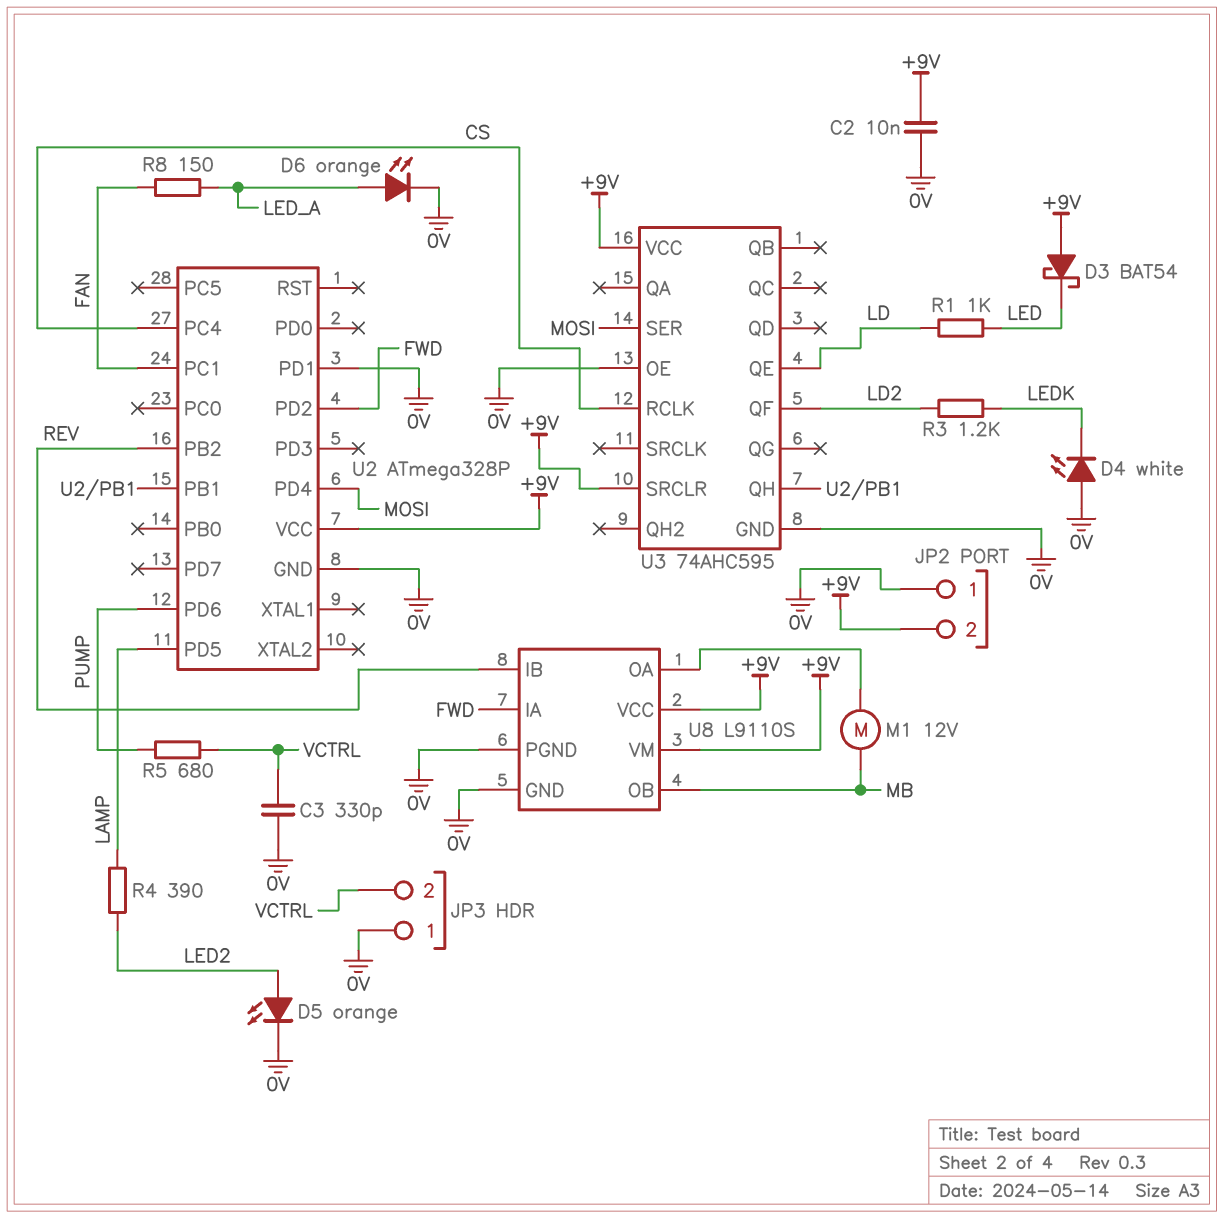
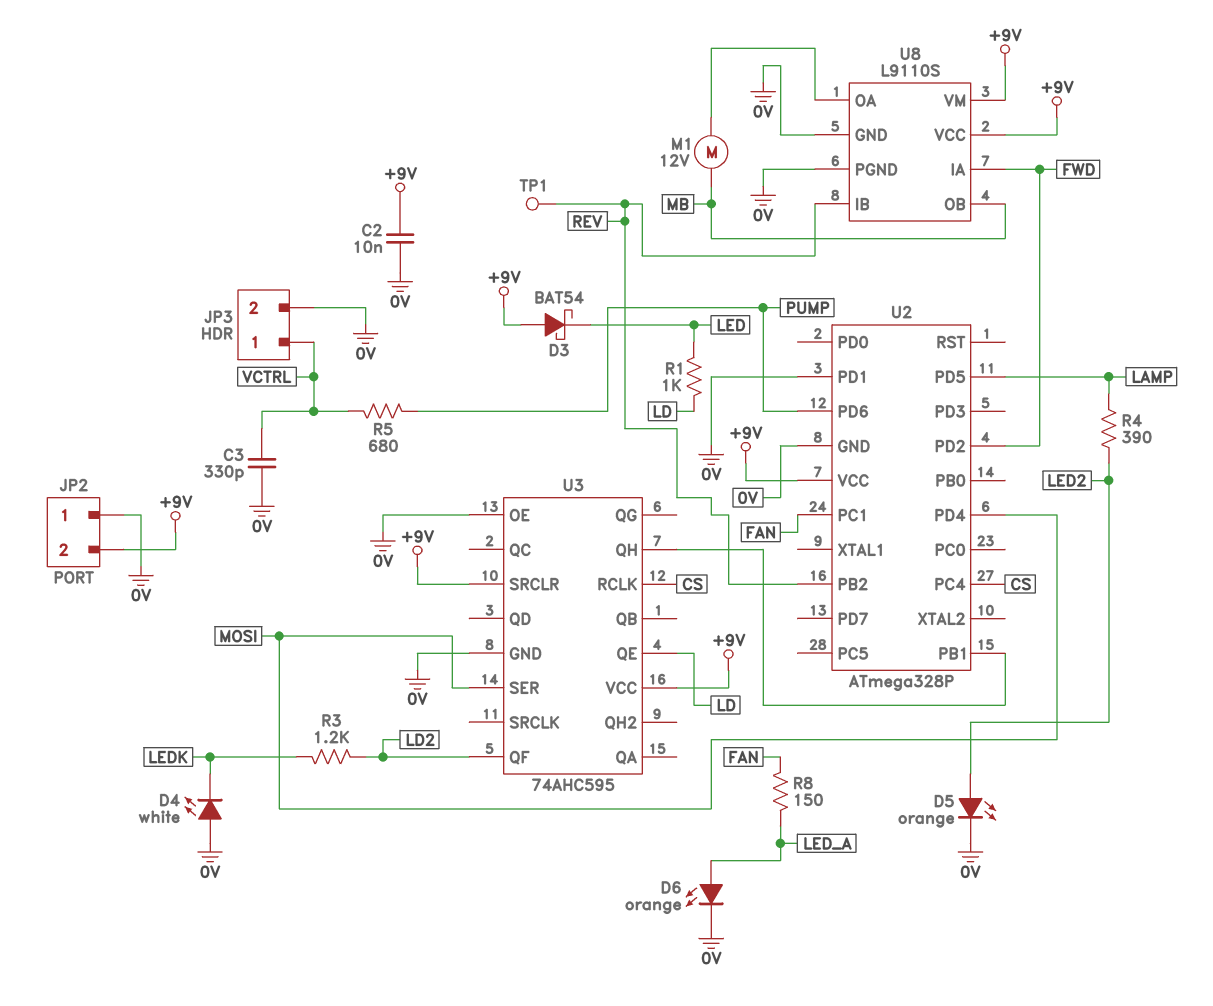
JP3 pin 1: 0V -> VCTRL
JP3 pin 2: VCTRL -> 0V
TP1: none -> test point (REV)

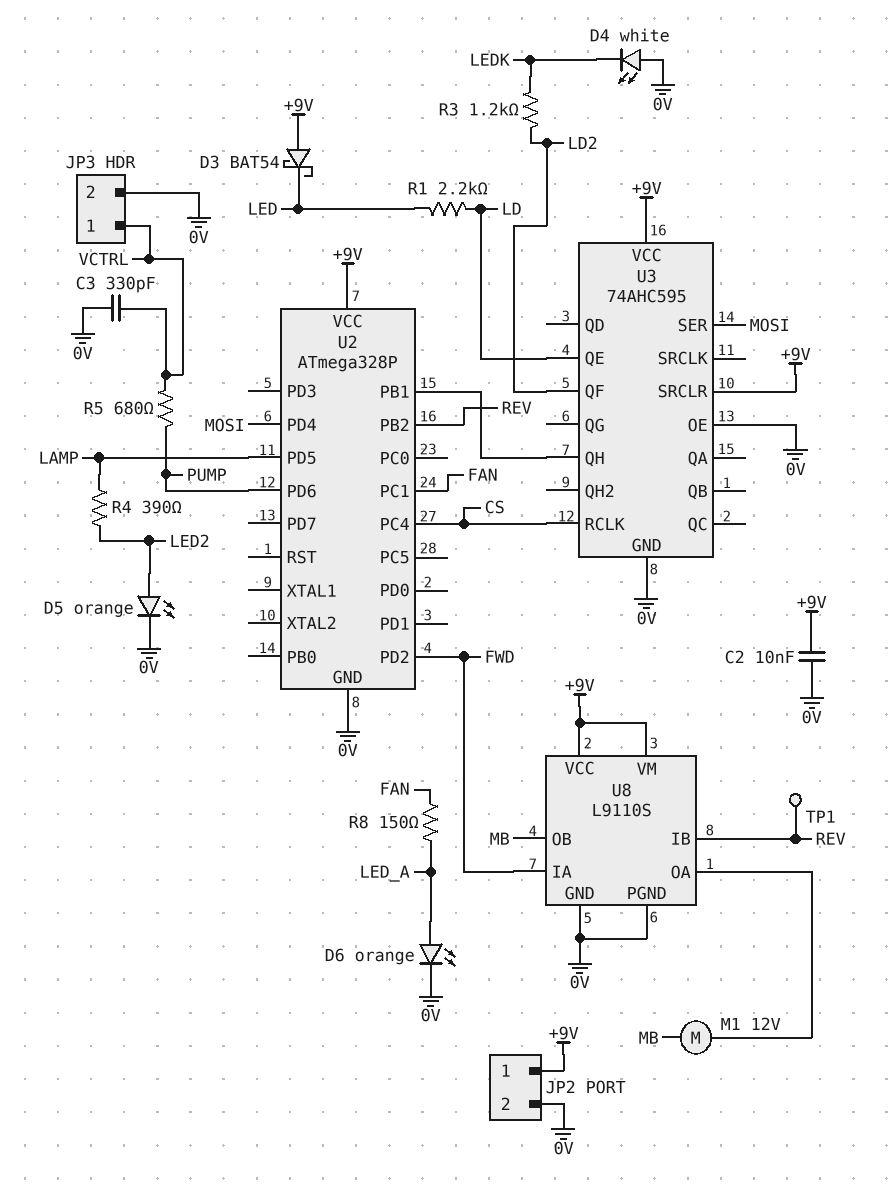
JP2 pin 1: 0V -> +9V
JP2 pin 2: +9V -> 0V
R1: 1k (LD, LED) -> 2.2k (LD, LED)
U2 pin PD1: 0V -> none

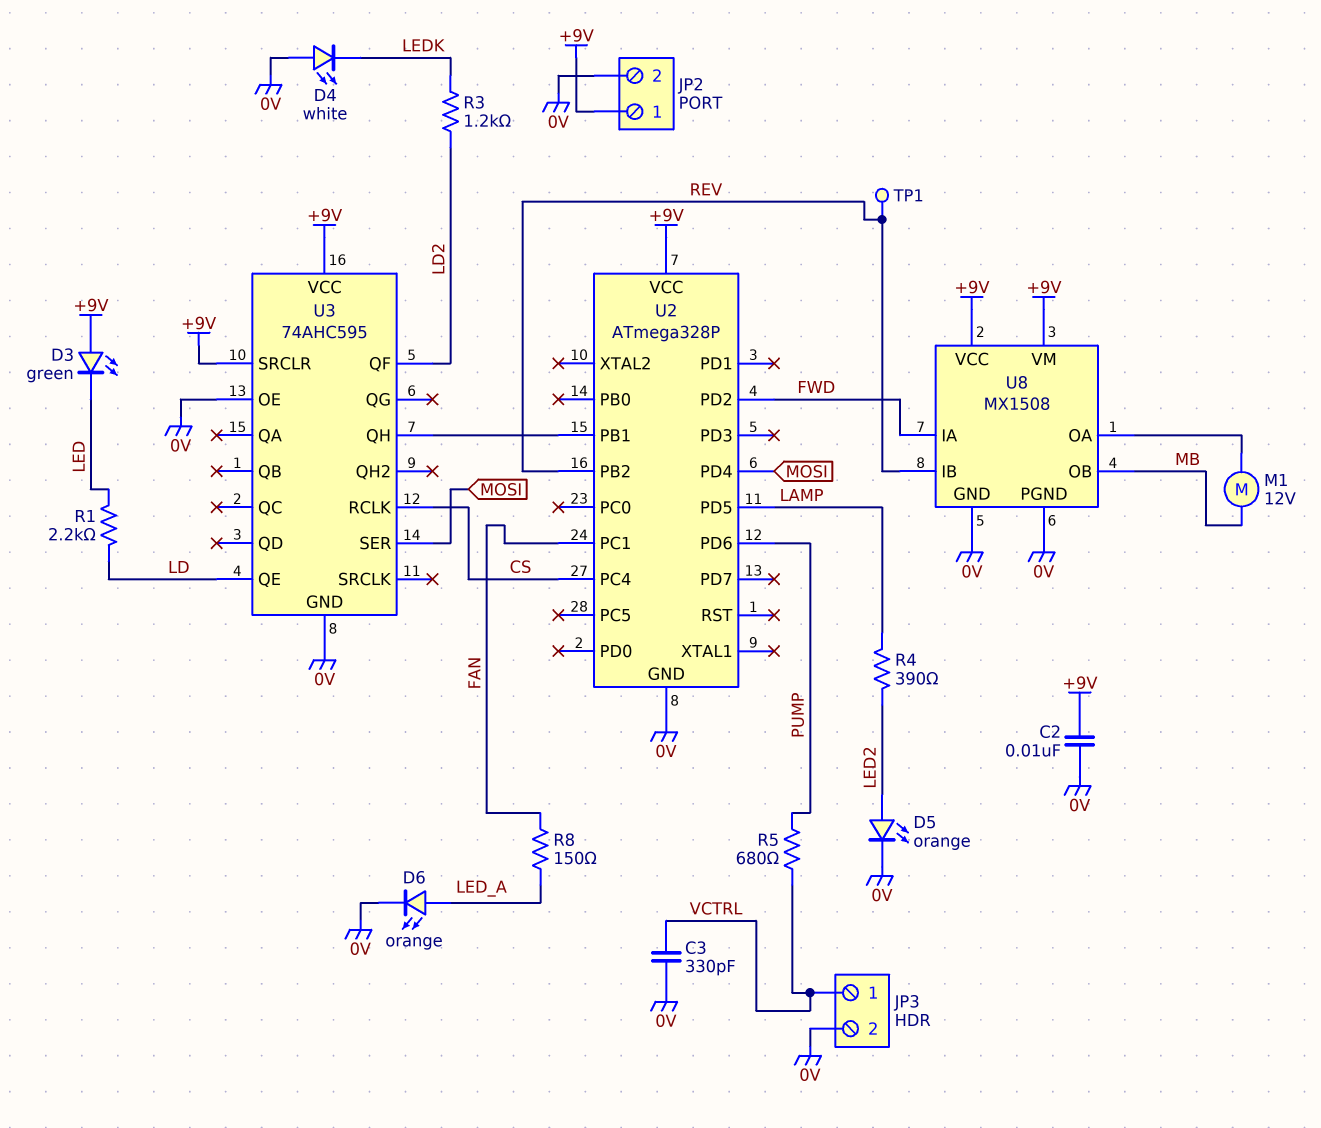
D3: schottky BAT54 (A +9V, K LED) -> LED green (A +9V, K LED)
U8: L9110S -> MX1508

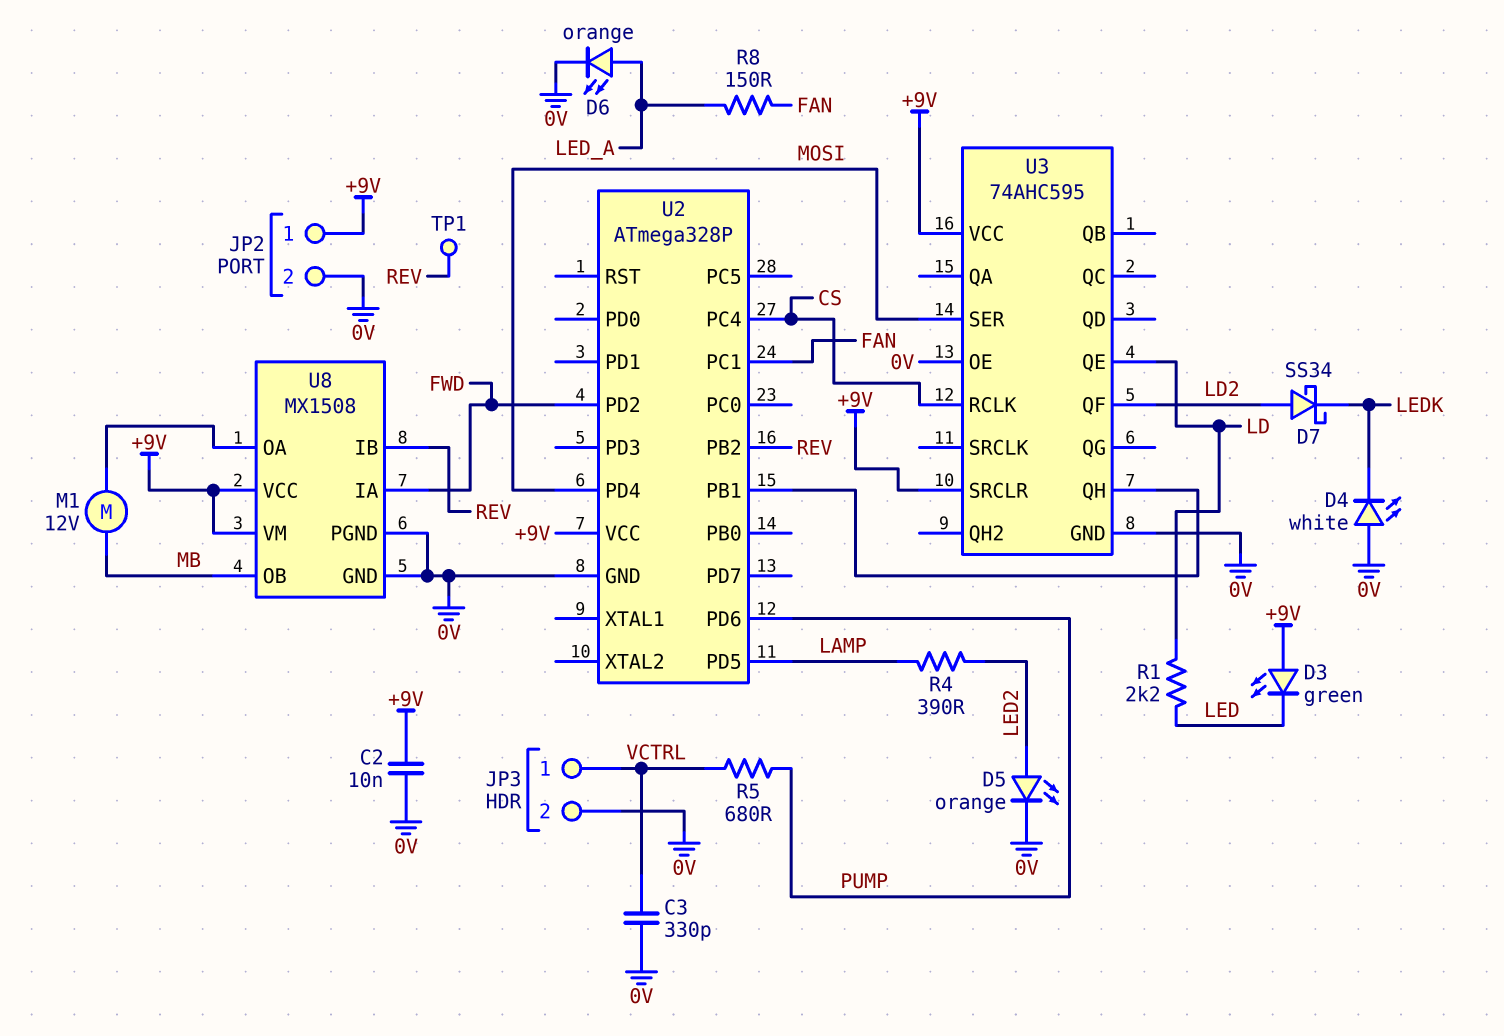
D7: none -> schottky SS34 (A LD2, K LEDK)
R3: 1.2k (LD2, LEDK) -> none

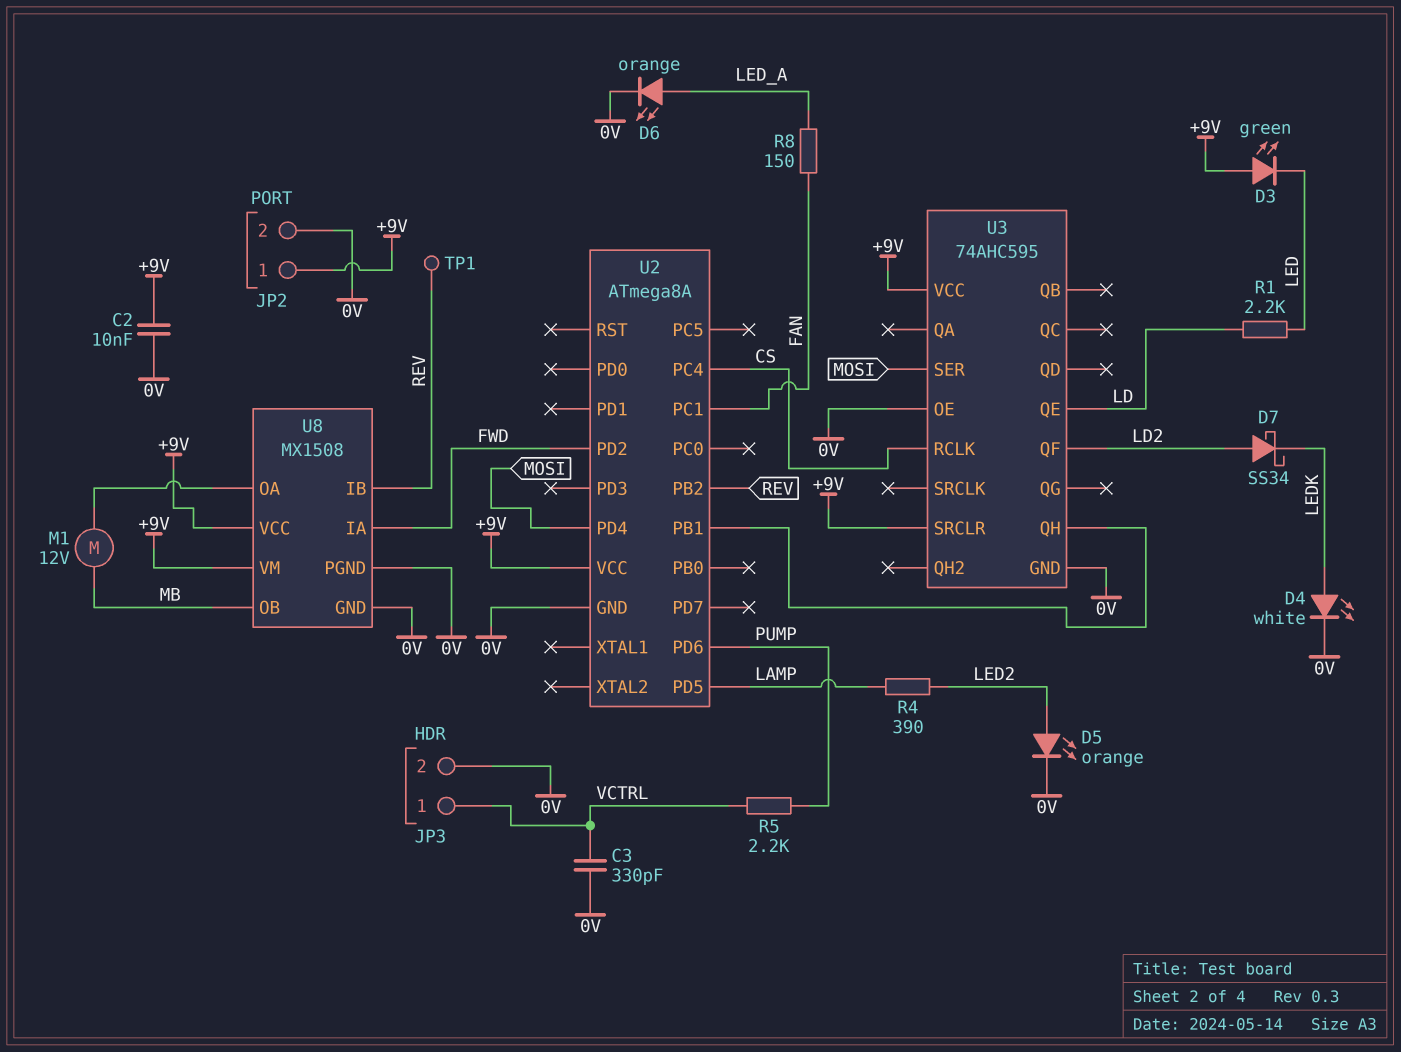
D4: LED white (A 0V, K LEDK) -> LED white (A LEDK, K 0V)
R5: 680 (PUMP, VCTRL) -> 2.2k (PUMP, VCTRL)
U2: ATmega328P -> ATmega8A

